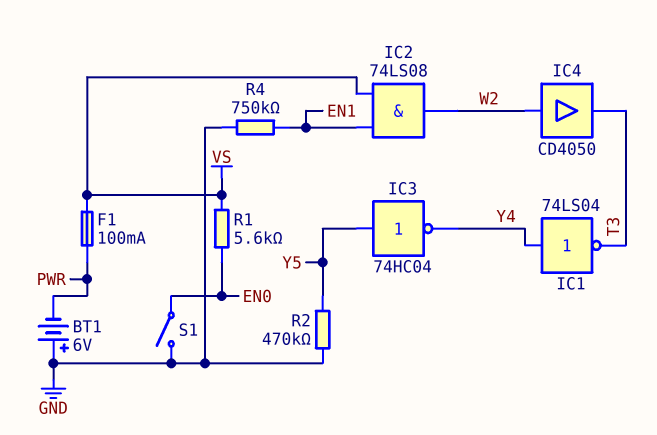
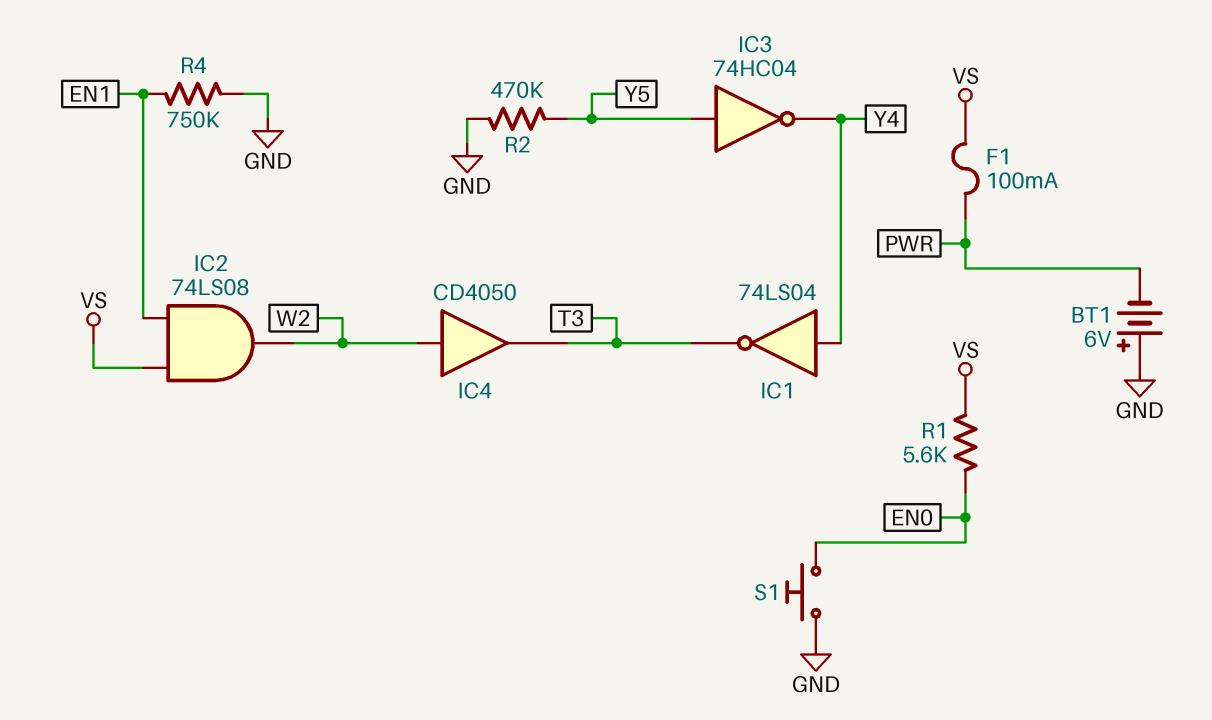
S1: switch (EN0, GND) -> button (EN0, GND)

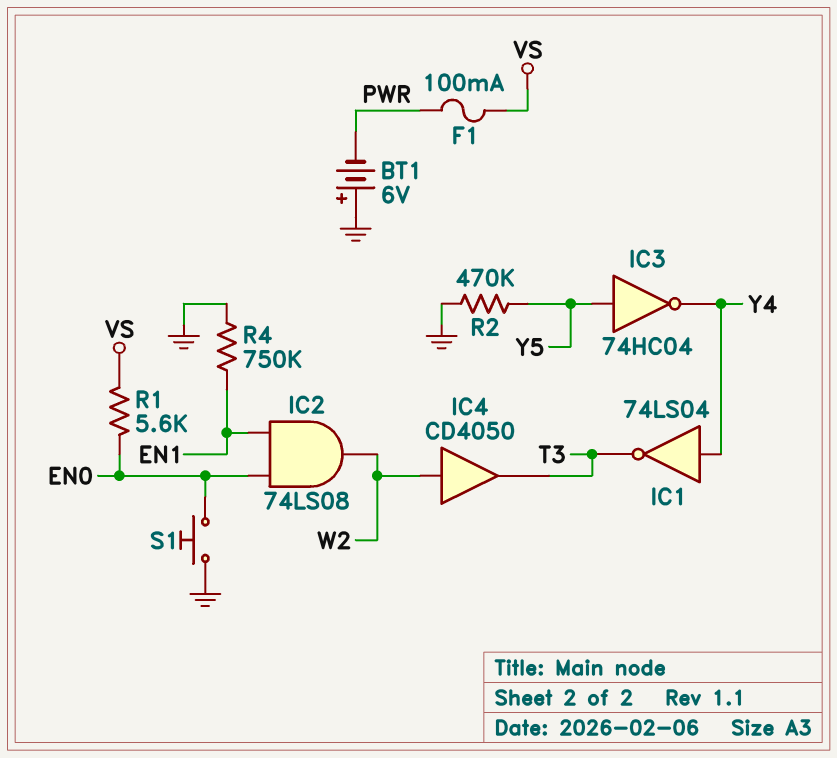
IC2: AND 74LS08 (in EN1, in VS, out W2) -> AND 74LS08 (in EN0, in EN1, out W2)

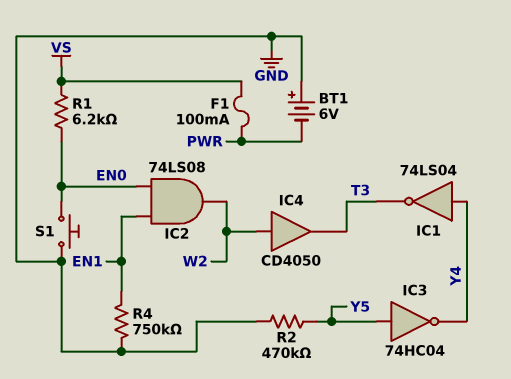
R1: 5.6k (EN0, VS) -> 6.2k (EN0, VS)

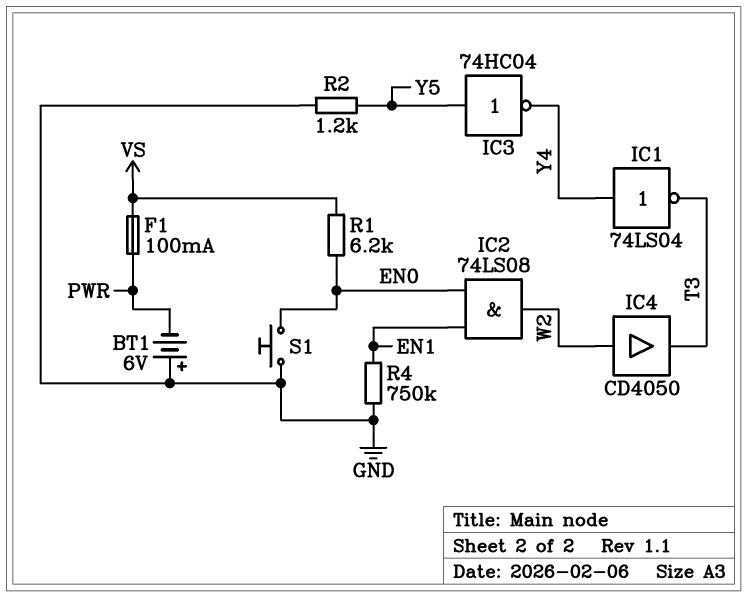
R2: 470k (GND, Y5) -> 1.2k (GND, Y5)

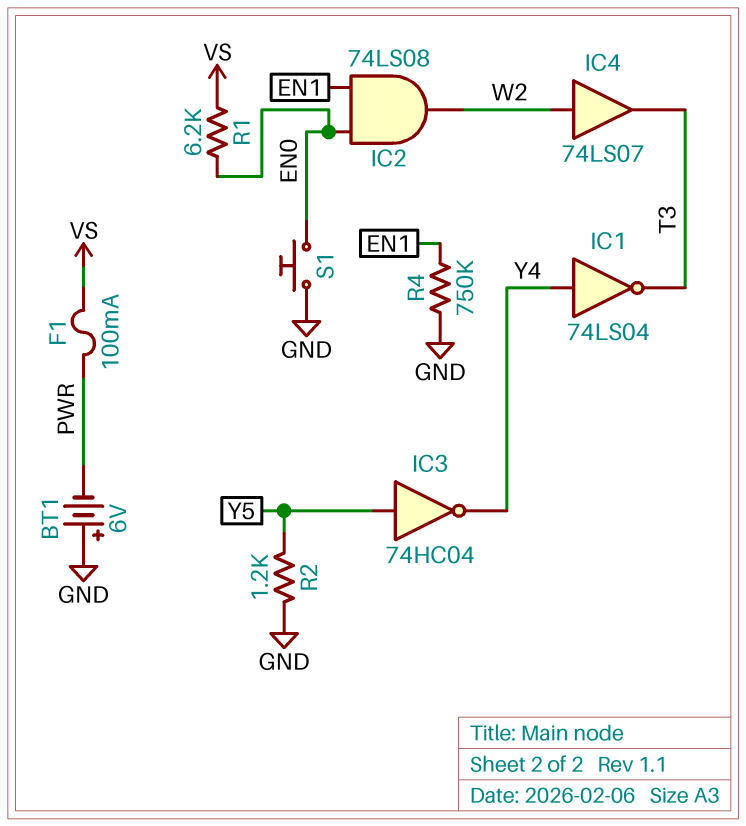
IC4: buffer CD4050 (in W2, out T3) -> buffer 74LS07 (in W2, out T3)

